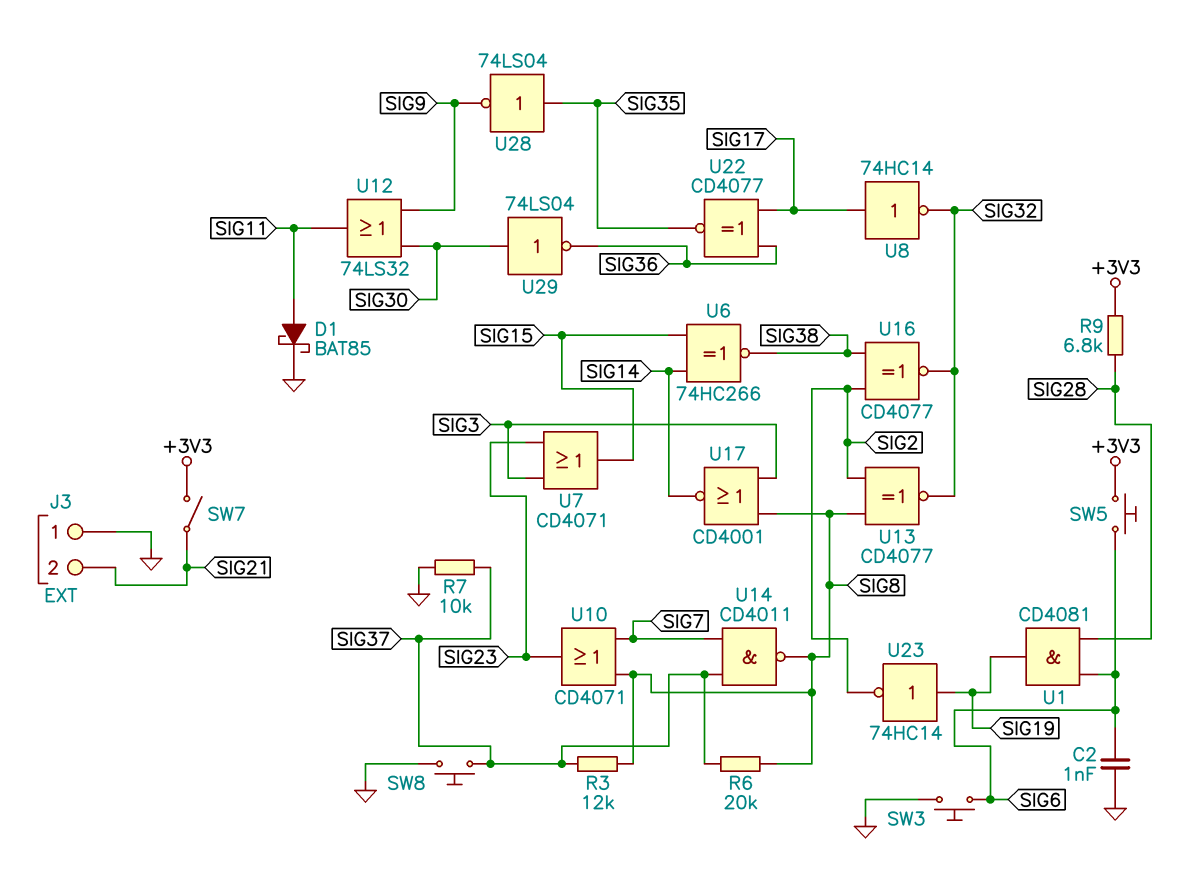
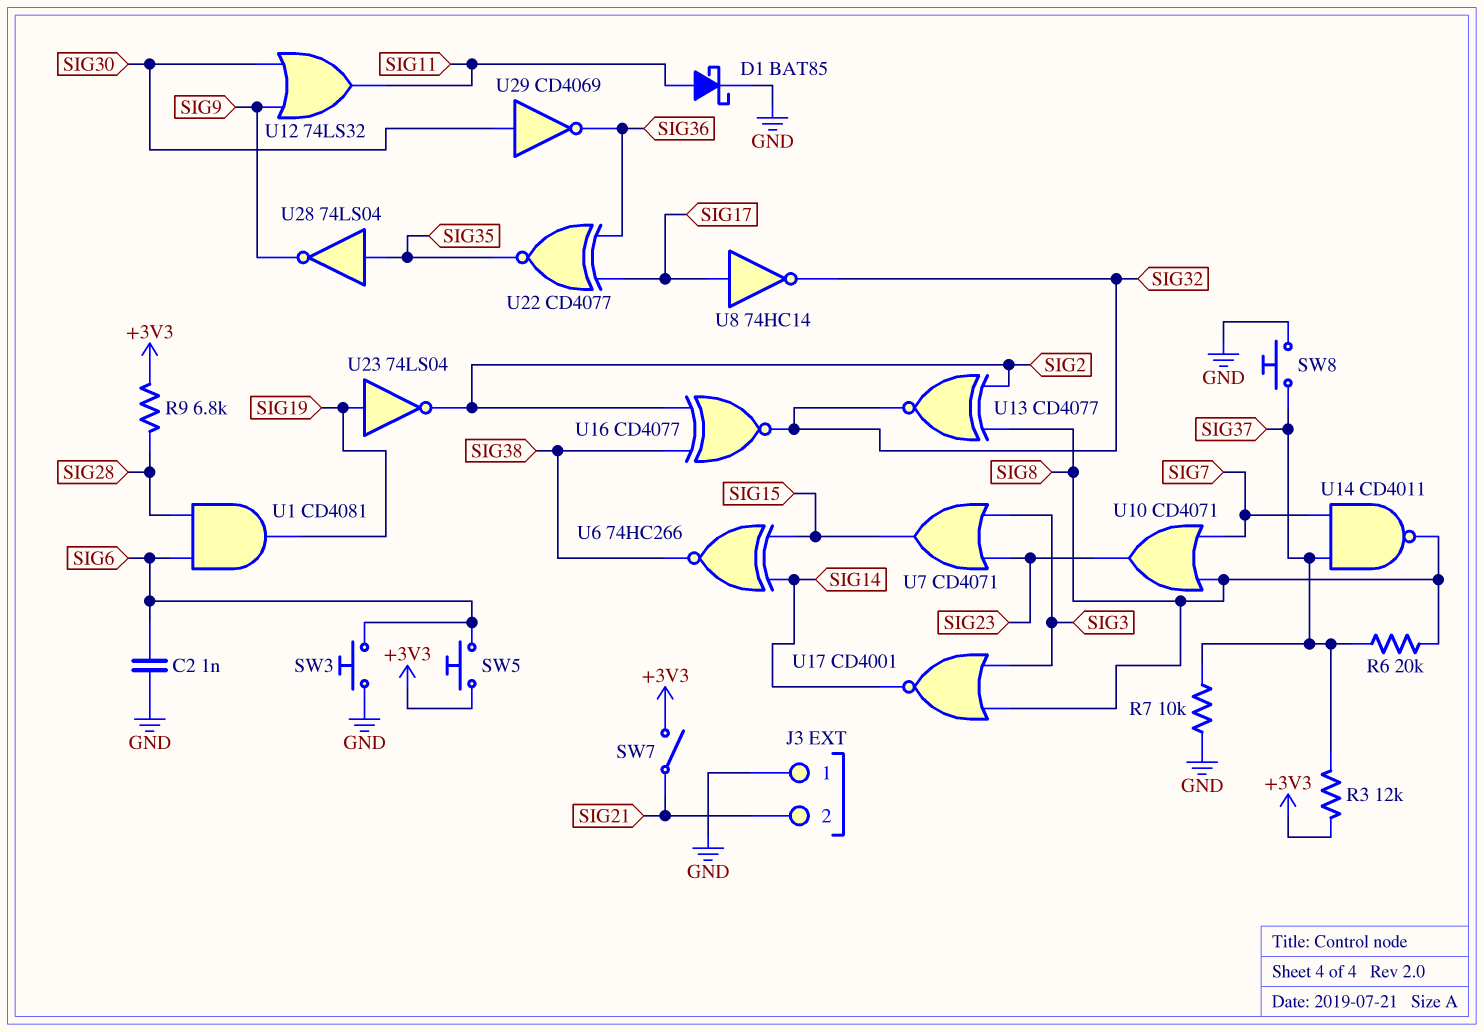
R3: 12k (SIG8, SIG37) -> 12k (+3V3, SIG37)
U23: NOT 74HC14 (in SIG19, out SIG2) -> NOT 74LS04 (in SIG19, out SIG2)
U29: NOT 74LS04 (in SIG30, out SIG36) -> NOT CD4069 (in SIG30, out SIG36)

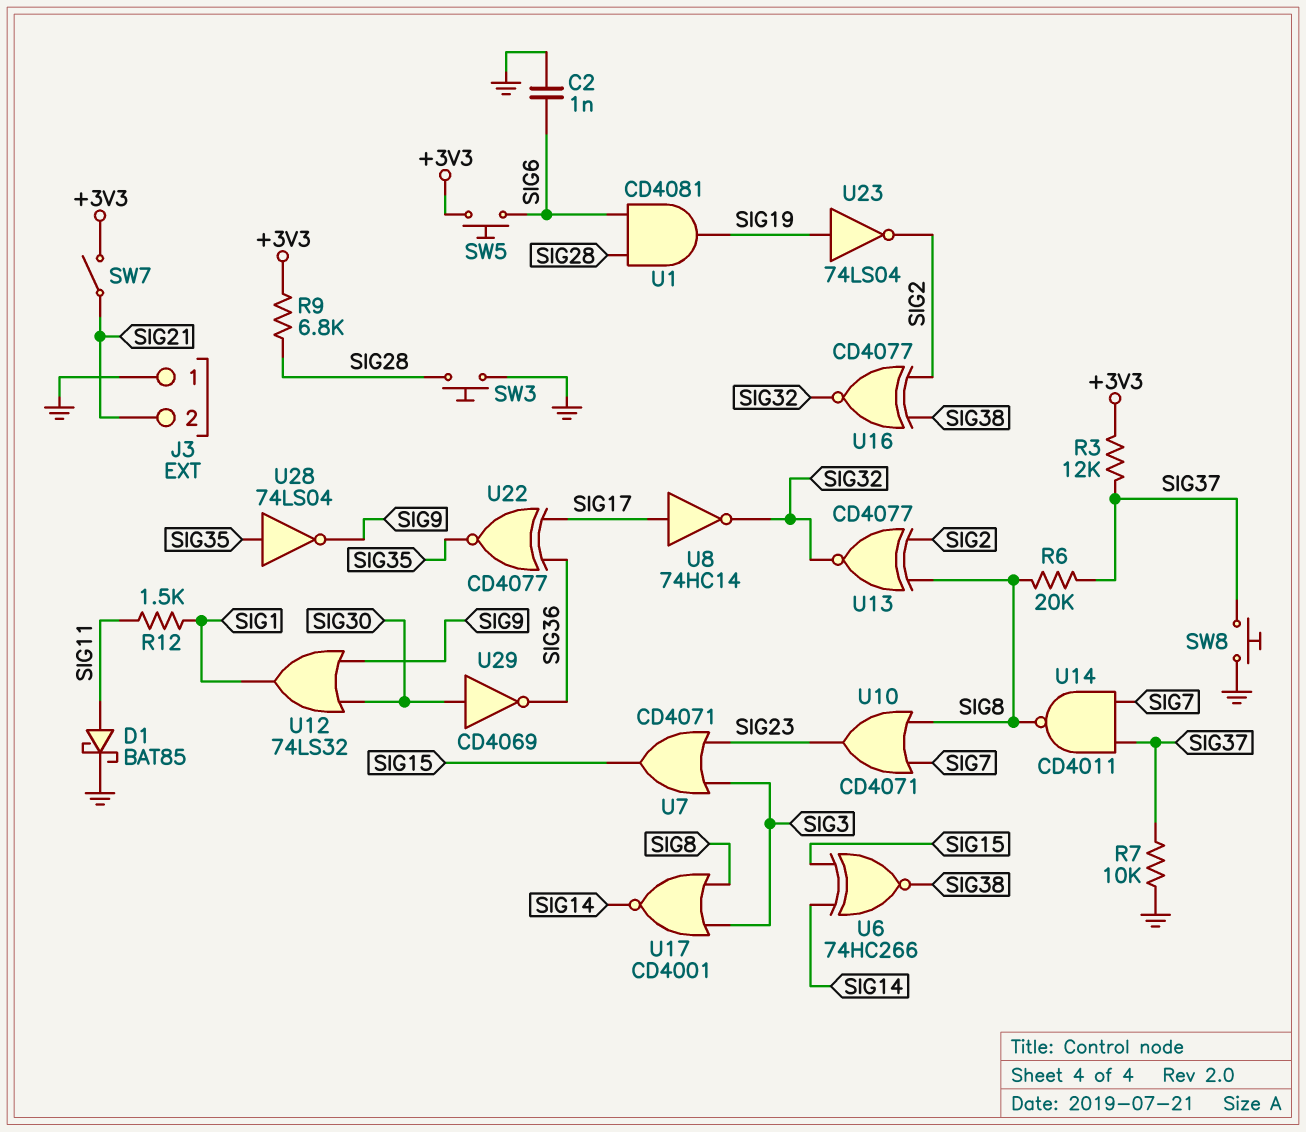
R12: none -> 1.5k (SIG1, SIG11)
SW3: button (GND, SIG6) -> button (GND, SIG28)
U12: OR 74LS32 (in SIG9, in SIG30, out SIG11) -> OR 74LS32 (in SIG9, in SIG30, out SIG1)

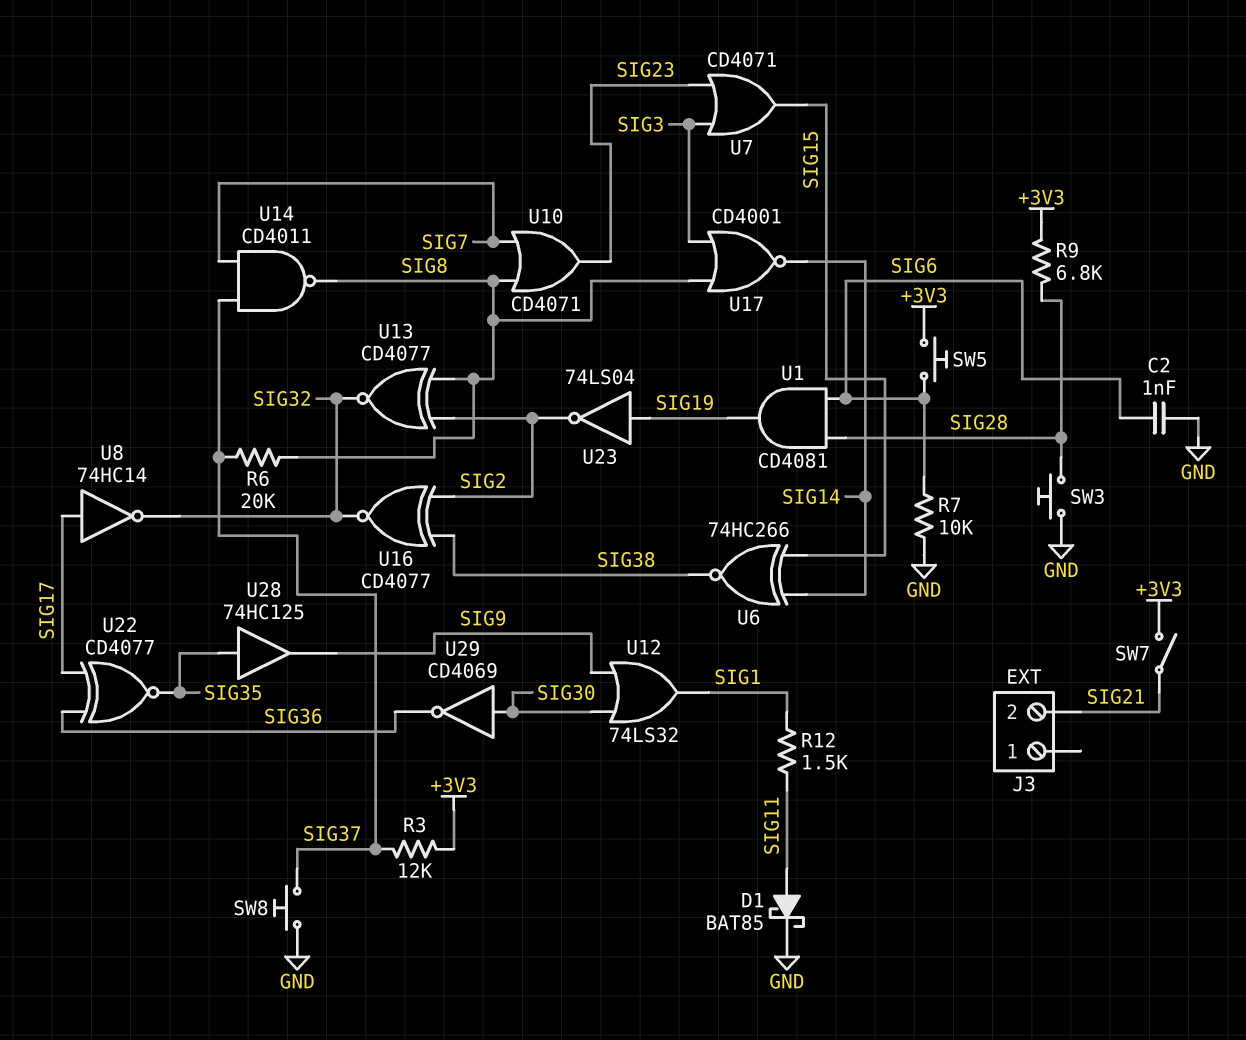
J3 pin 1: GND -> none
R7: 10k (GND, SIG37) -> 10k (GND, SIG6)
U28: NOT 74LS04 (in SIG35, out SIG9) -> buffer 74HC125 (in SIG35, out SIG9)

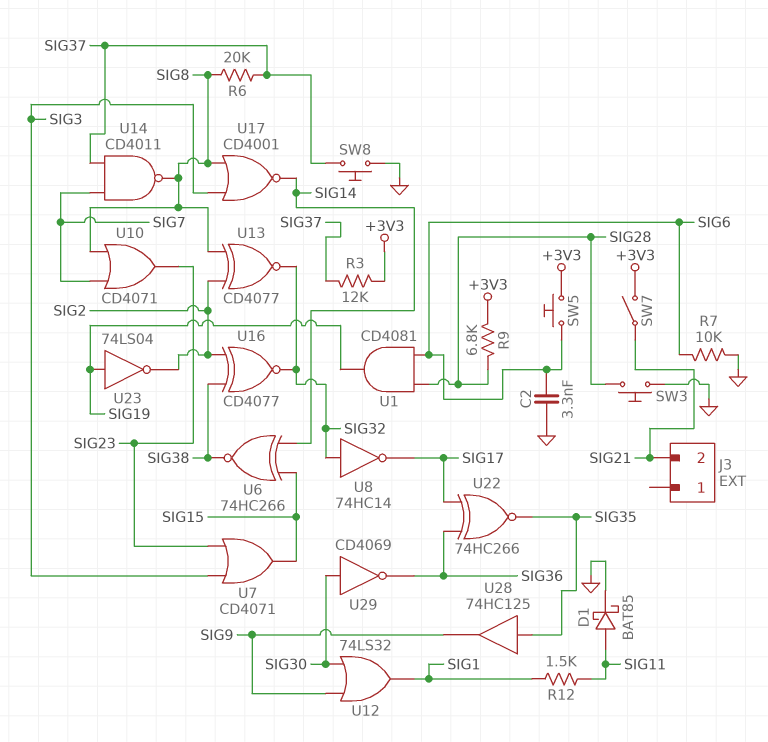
C2: 1nF (GND, SIG6) -> 3.3nF (GND, SIG6)
U8: NOT 74HC14 (in SIG17, out SIG32) -> NOT 74HC14 (in SIG32, out SIG17)
U22: XNOR CD4077 (in SIG17, in SIG36, out SIG35) -> XNOR 74HC266 (in SIG17, in SIG36, out SIG35)

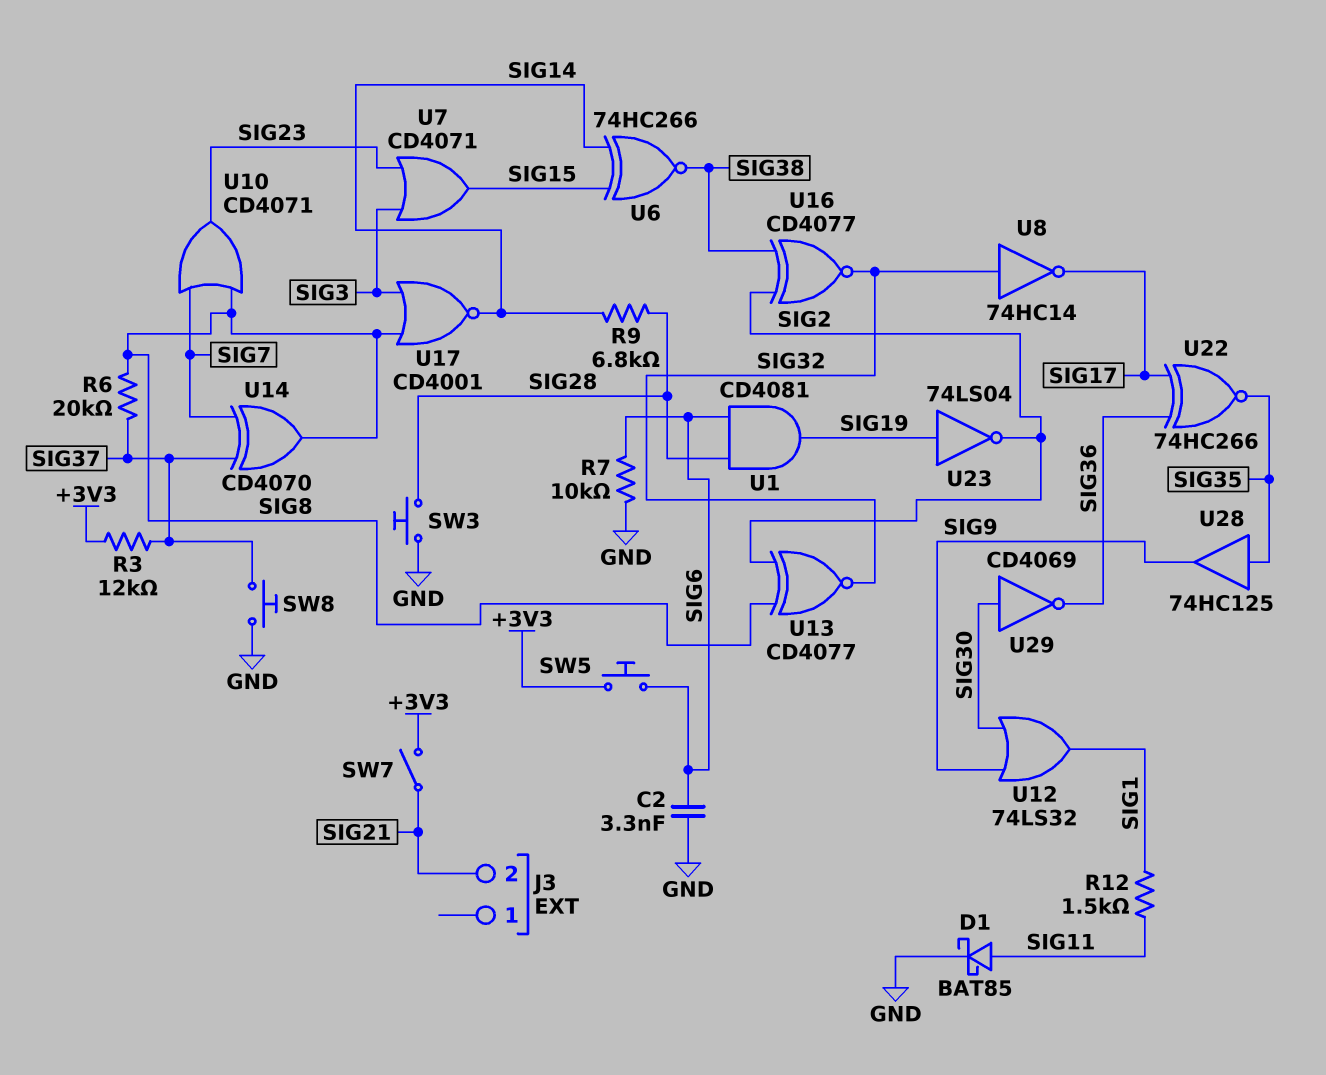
R9: 6.8k (+3V3, SIG28) -> 6.8k (SIG14, SIG28)
U14: NAND CD4011 (in SIG7, in SIG37, out SIG8) -> XOR CD4070 (in SIG7, in SIG37, out SIG8)

